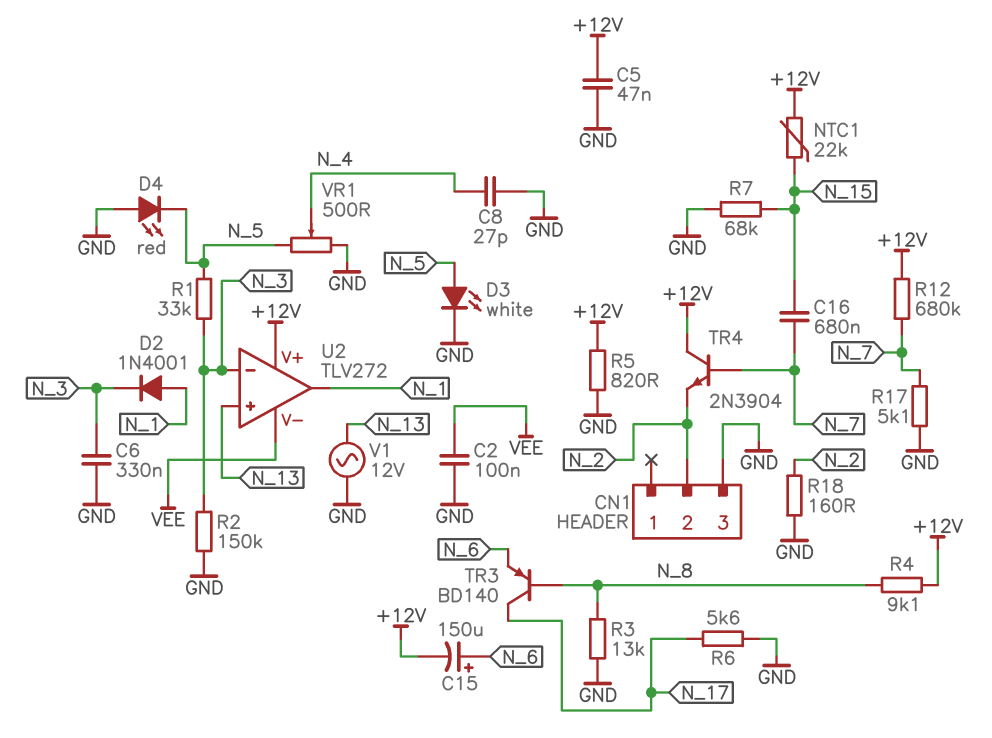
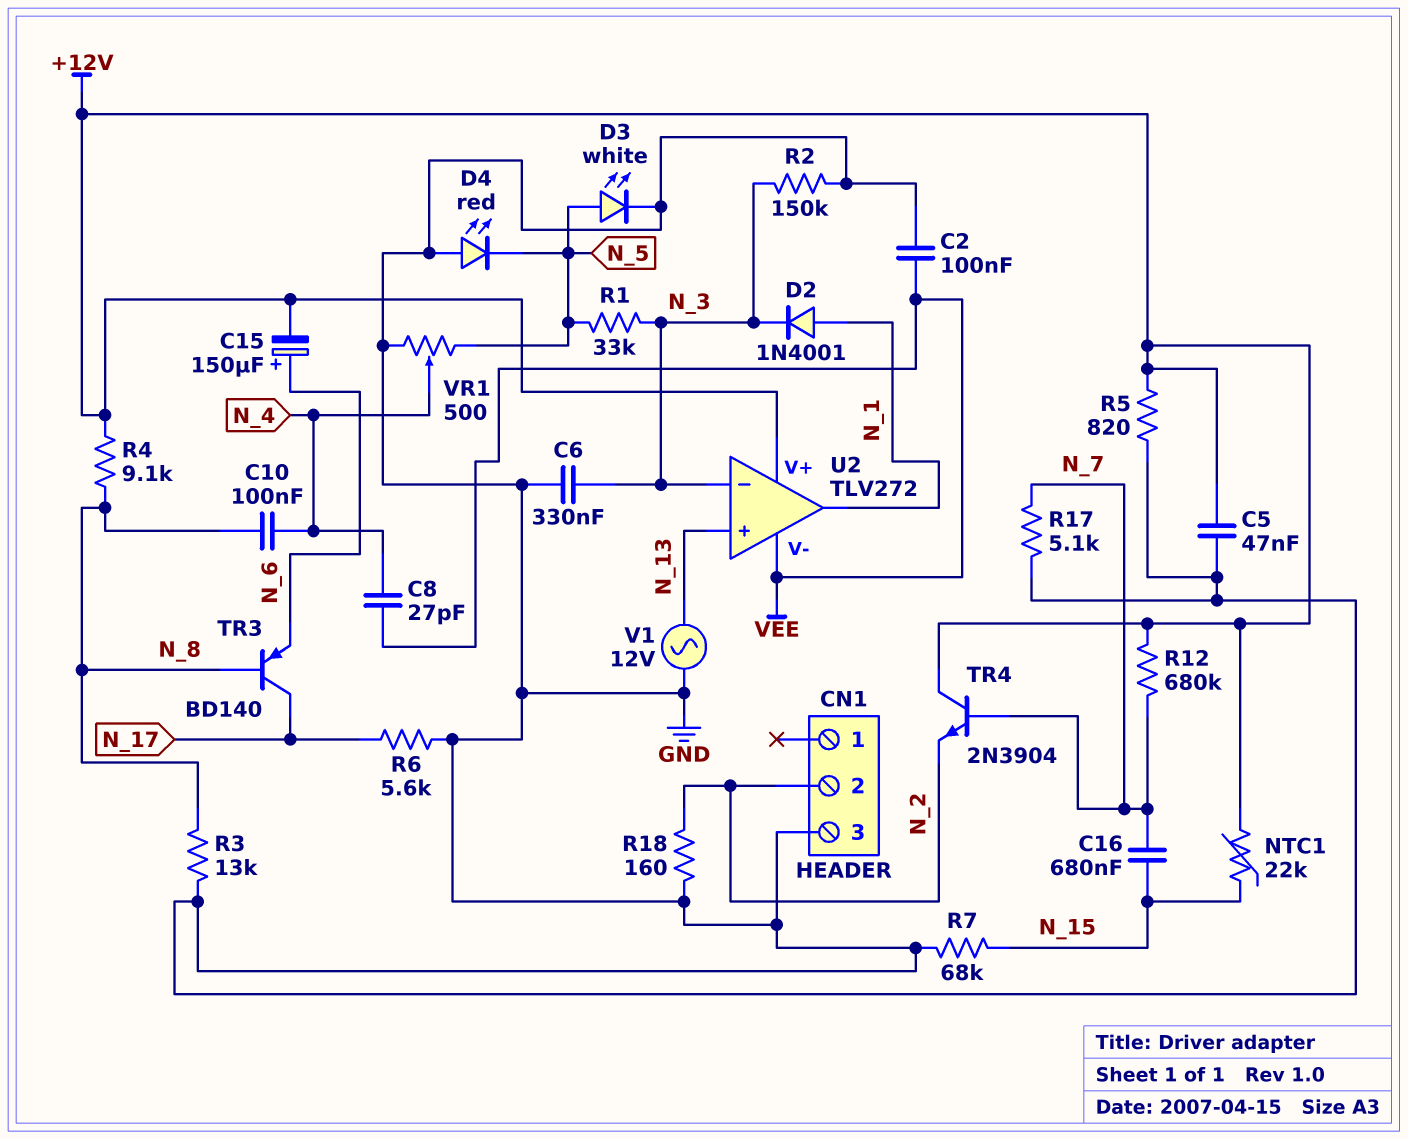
C8: 27pF (GND, N_4) -> 27pF (N_4, VEE)
C10: none -> 100nF (N_4, N_8)

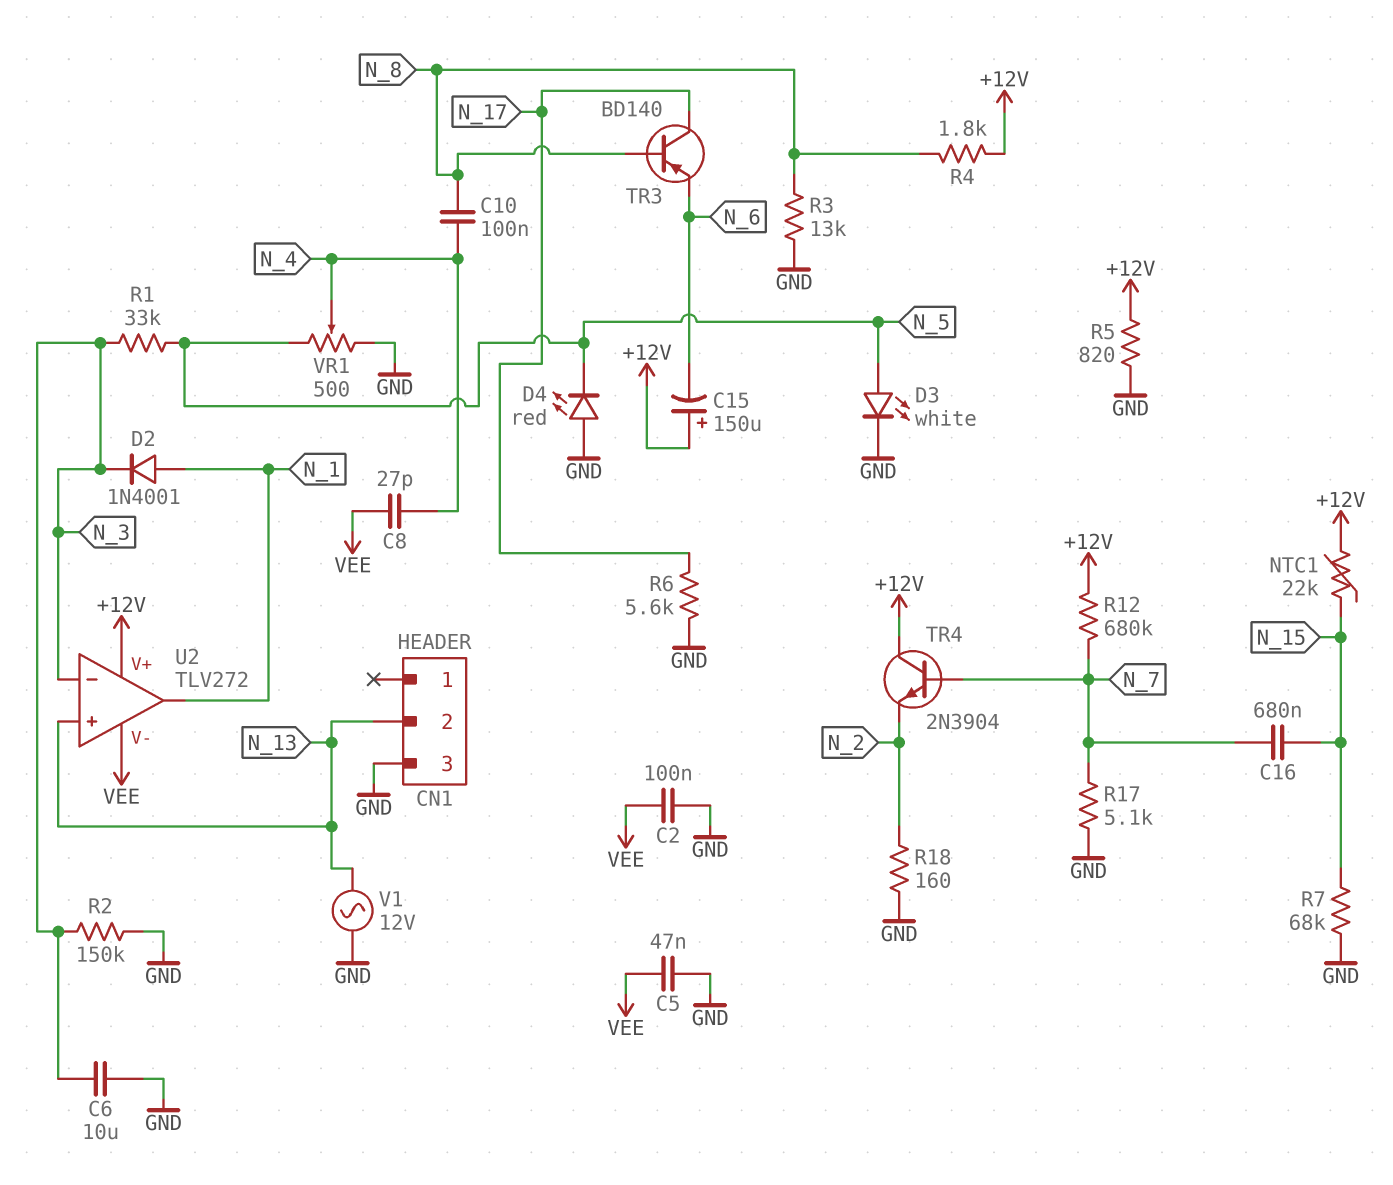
C5: 47nF (+12V, GND) -> 47nF (GND, VEE)
C6: 330nF (GND, N_3) -> 10uF (GND, N_3)
C15: 150uF (plus N_6, minus +12V) -> 150uF (plus +12V, minus N_6)
CN1 pin 2: N_2 -> N_13
R4: 9.1k (+12V, N_8) -> 1.8k (+12V, N_8)

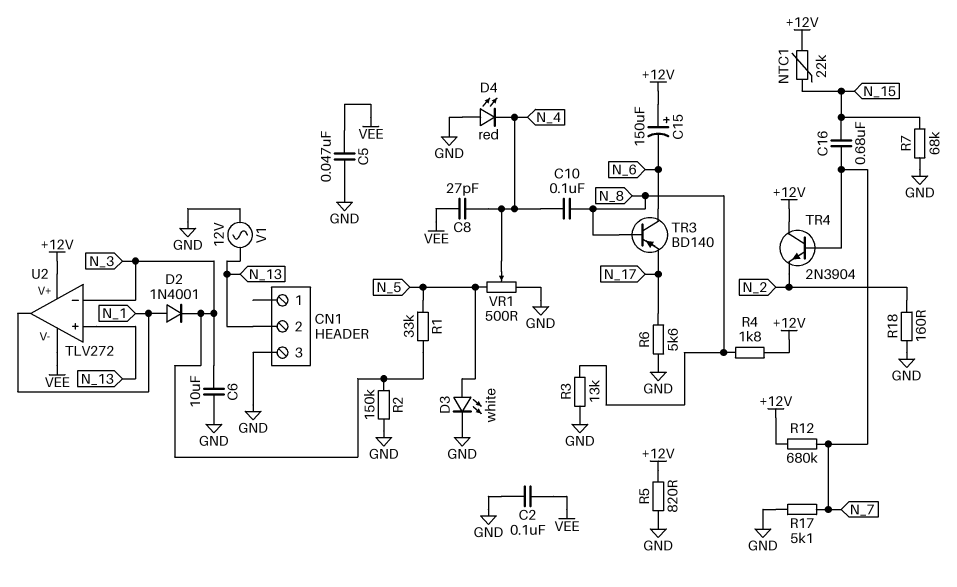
D4: LED red (A GND, K N_5) -> LED red (A GND, K N_4)
TR3: PNP BD140 (B N_8, C N_17, E N_6) -> PNP BD140 (B N_8, C N_6, E N_17)

